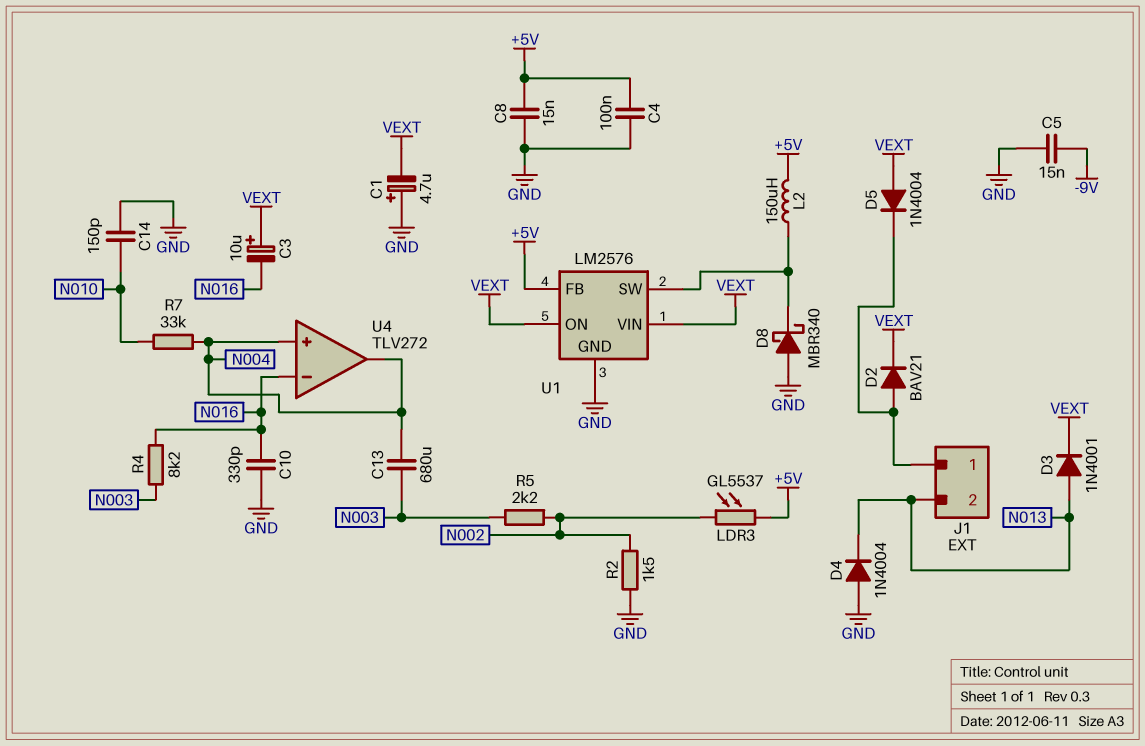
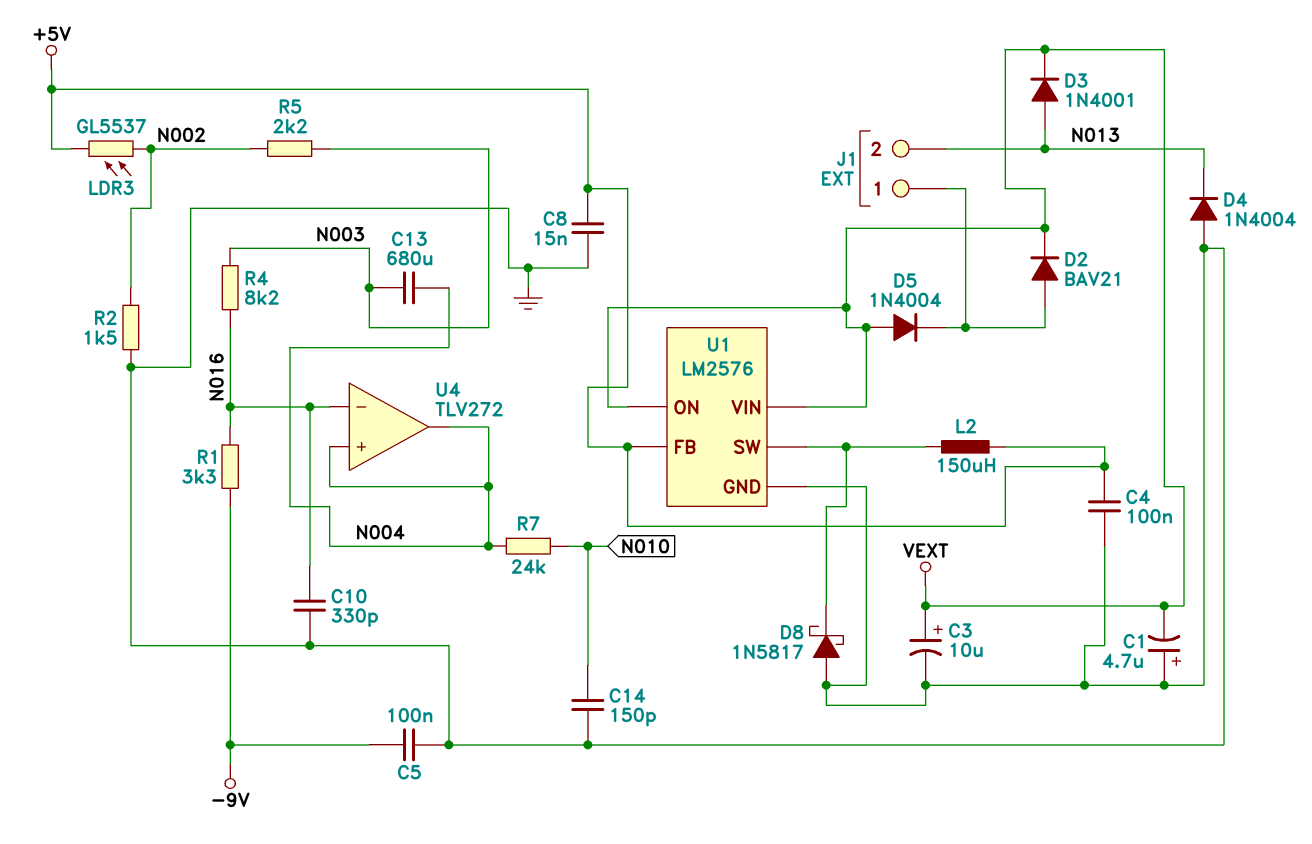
C3: 10uF (plus VEXT, minus N016) -> 10uF (plus VEXT, minus GND)
C5: 15nF (-9V, GND) -> 100nF (-9V, GND)
D8: schottky MBR340 (A GND, K U1/SW) -> schottky 1N5817 (A GND, K U1/SW)
R1: none -> 3.3k (-9V, N016)
R7: 33k (N004, N010) -> 24k (N004, N010)

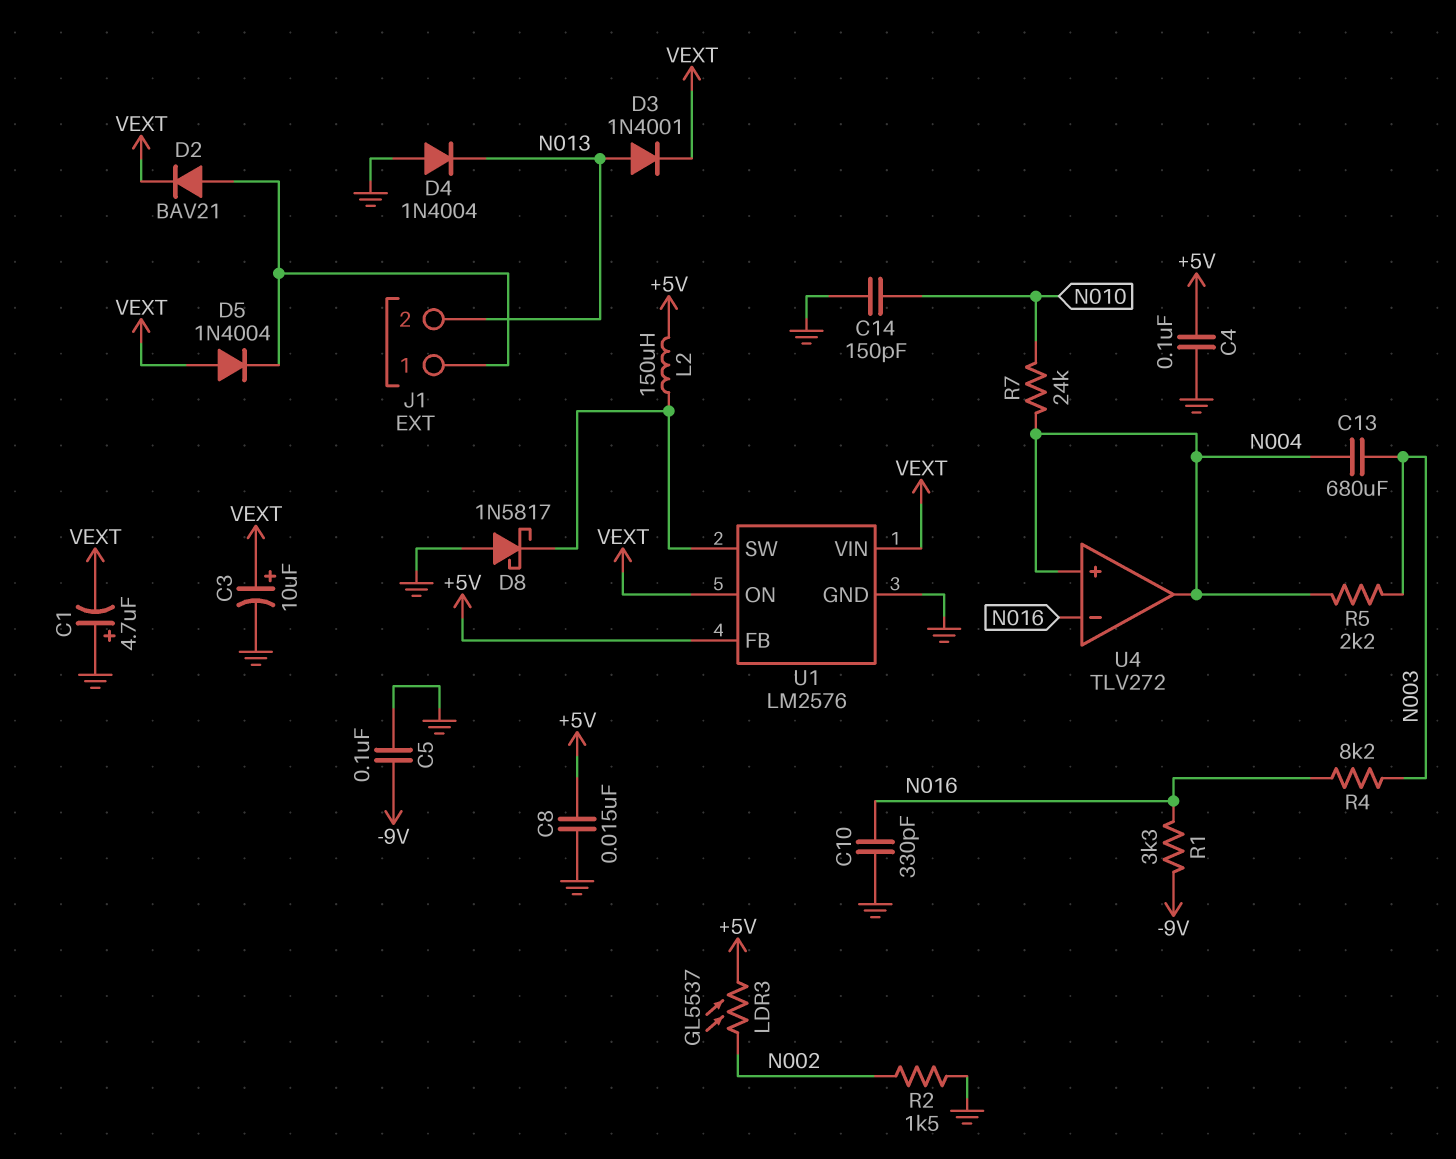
R5: 2.2k (N002, N003) -> 2.2k (N003, N004)

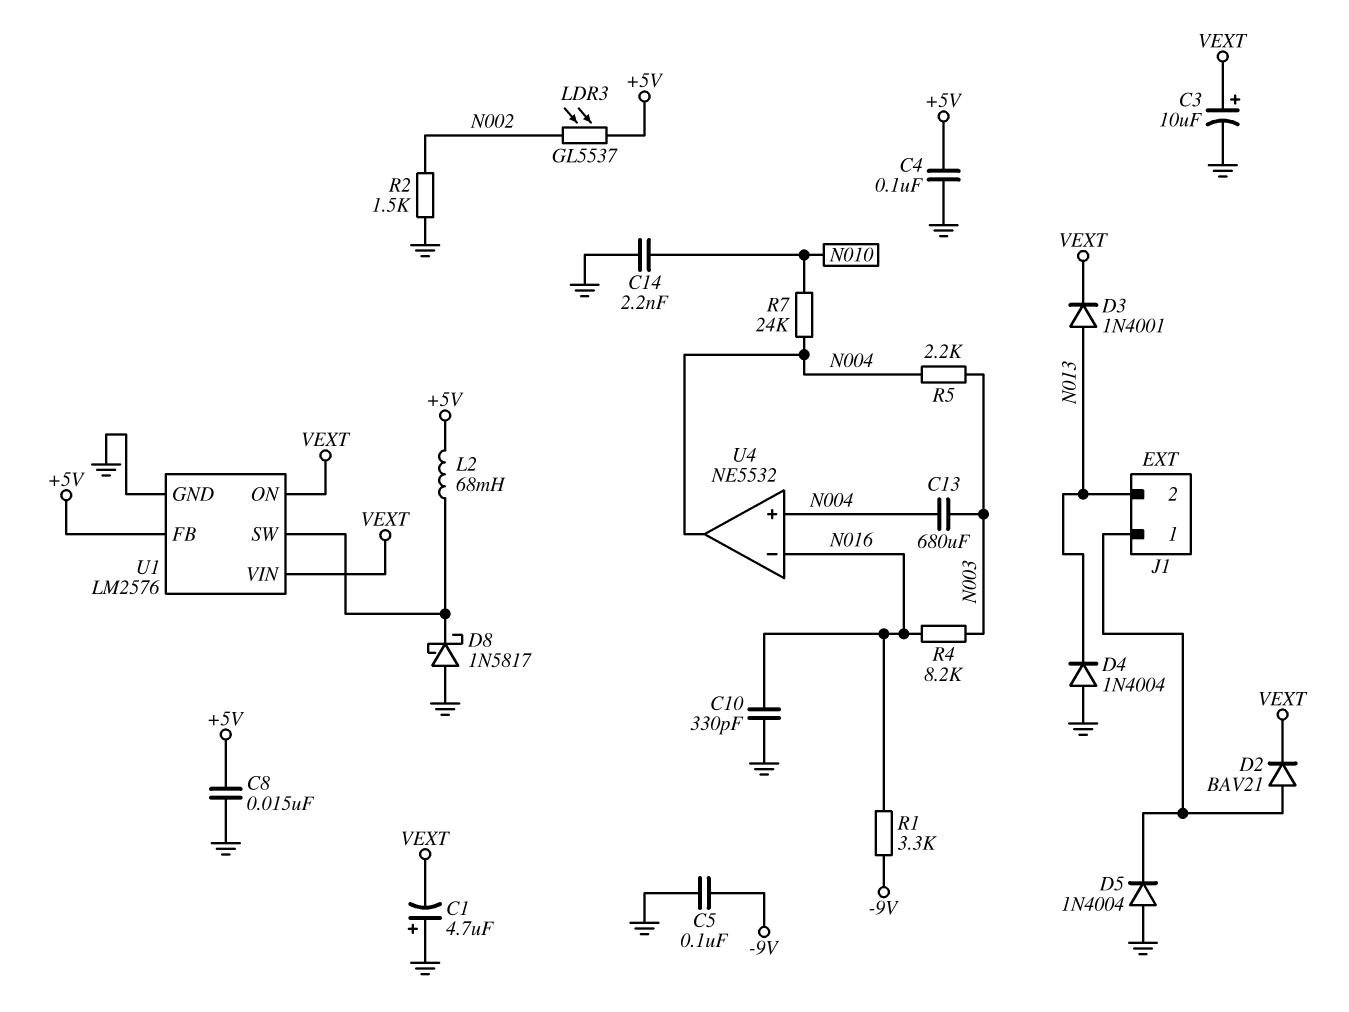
C14: 150pF (GND, N010) -> 2.2nF (GND, N010)
D5: diode 1N4004 (A VEXT, K J1/1) -> diode 1N4004 (A GND, K J1/1)
L2: 150uH (+5V, U1/SW) -> 68mH (+5V, U1/SW)
U4: TLV272 -> NE5532

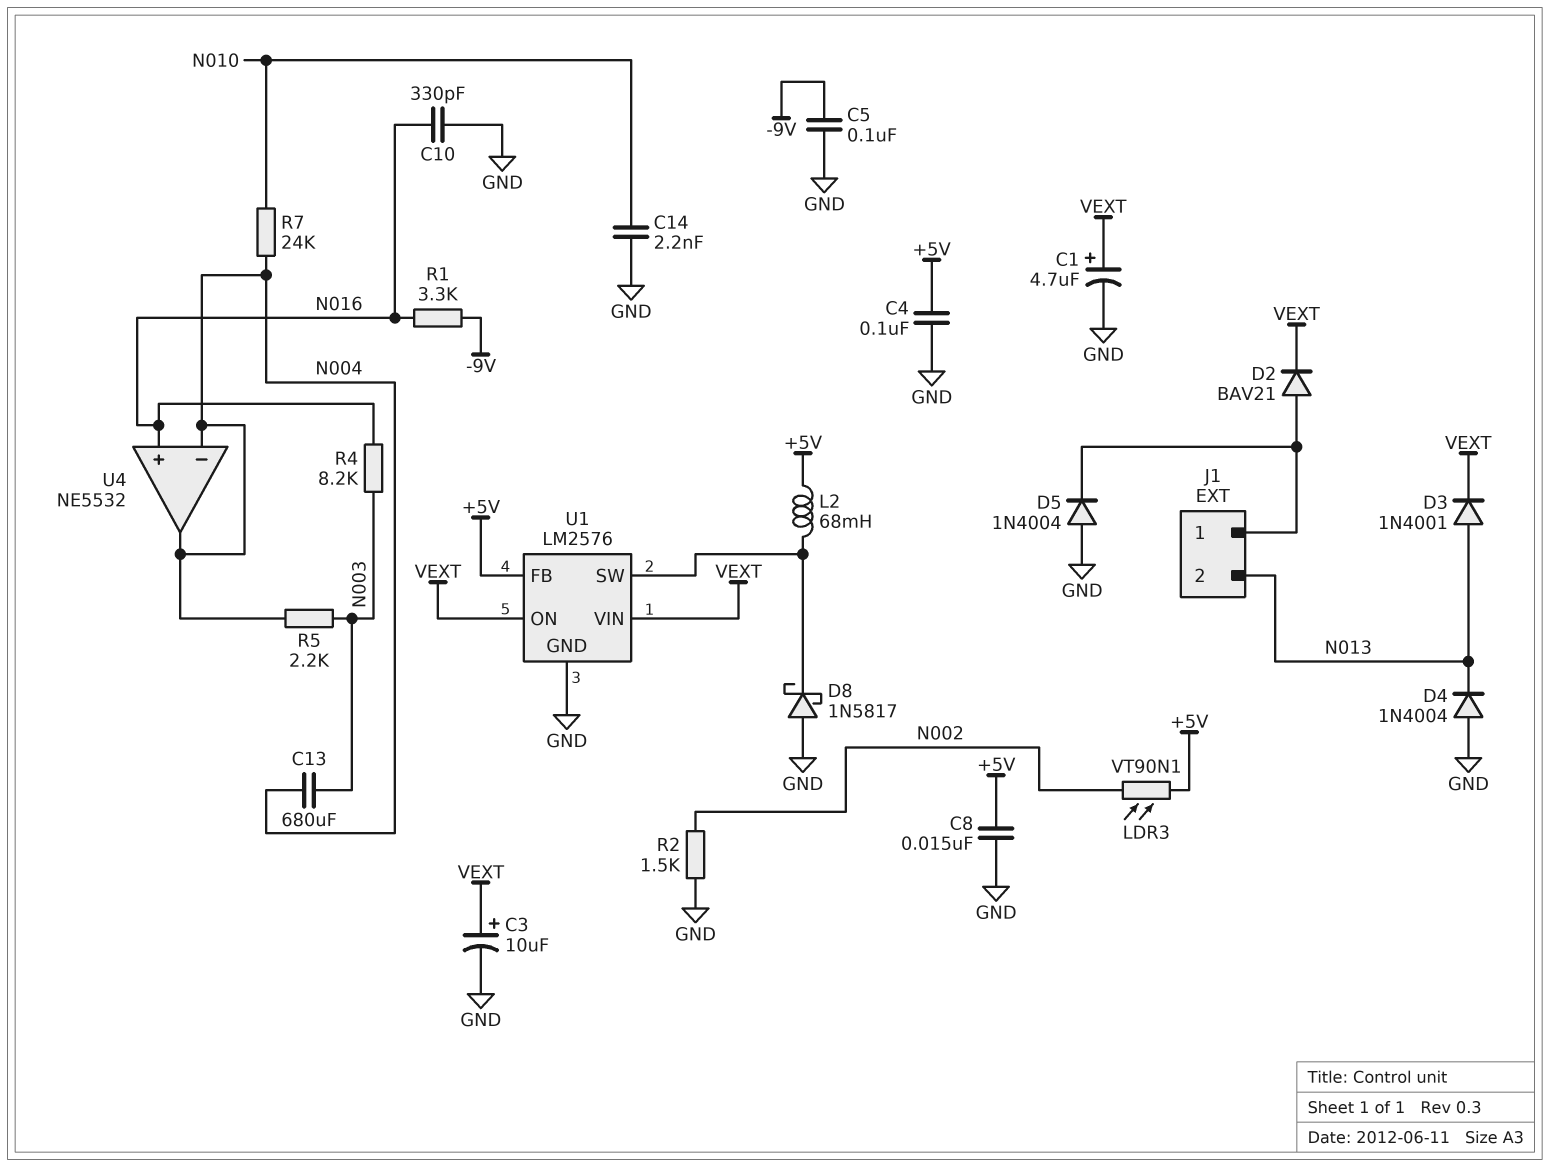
C1: 4.7uF (plus GND, minus VEXT) -> 4.7uF (plus VEXT, minus GND)
LDR3: GL5537 (+5V, N002) -> VT90N1 (+5V, N002)
U4 pin in+: N004 -> N016
U4 pin in-: N016 -> N004

